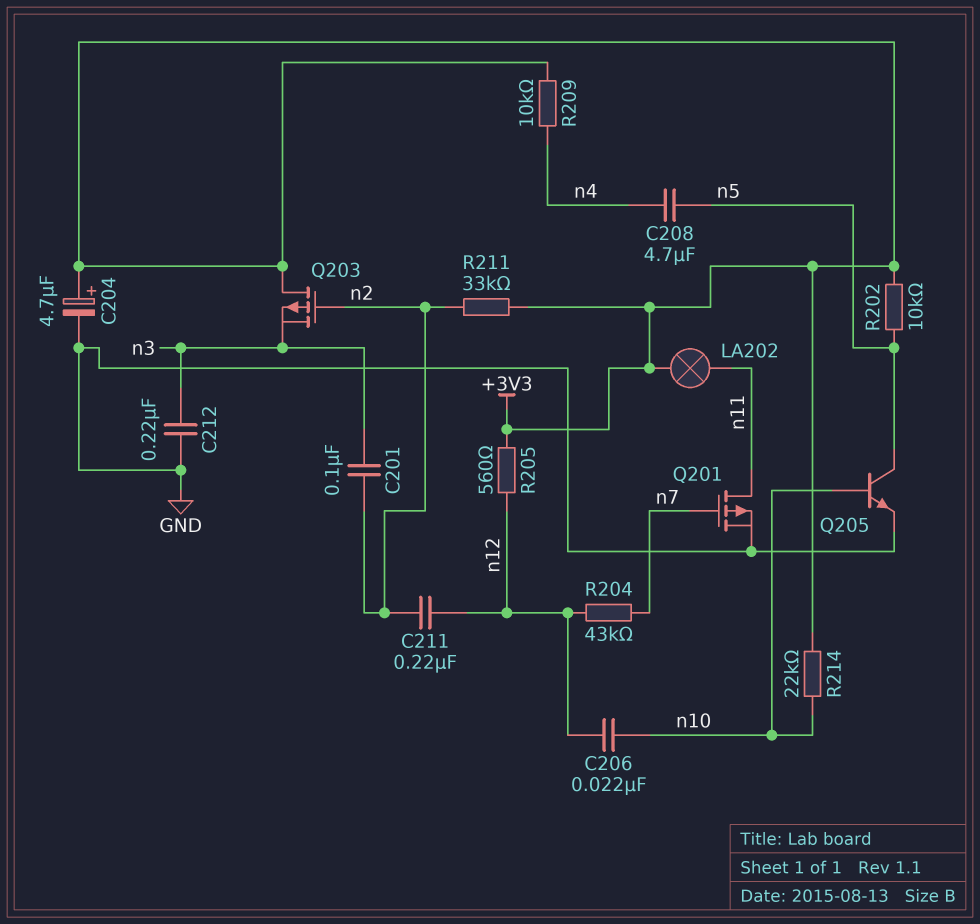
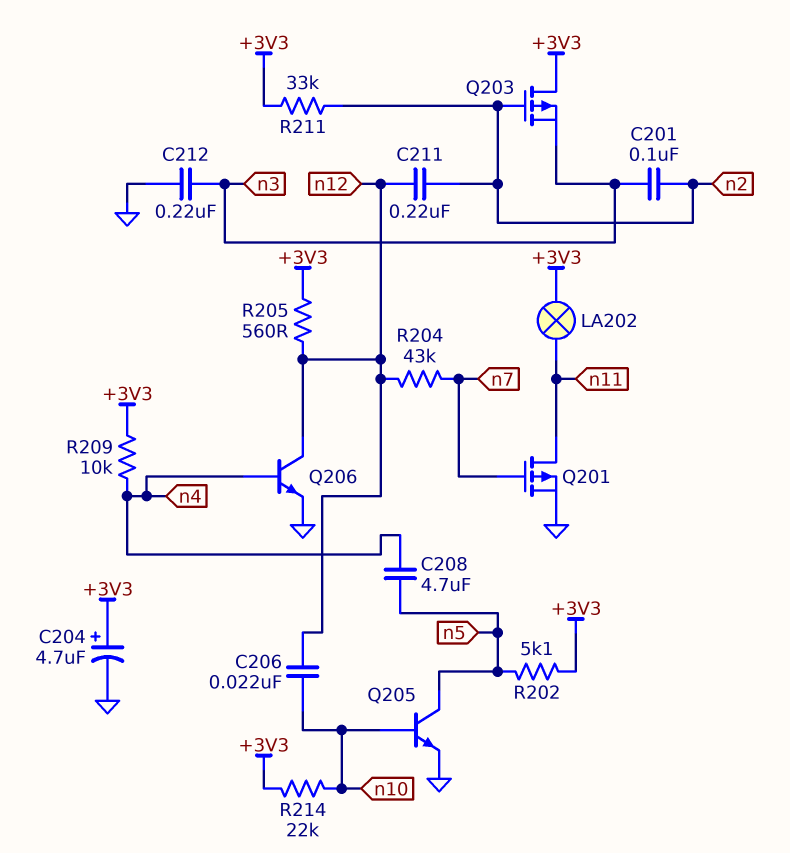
Q206: none -> NPN (B n4, C n12, E GND)
R202: 10k (+3V3, n5) -> 5.1k (+3V3, n5)

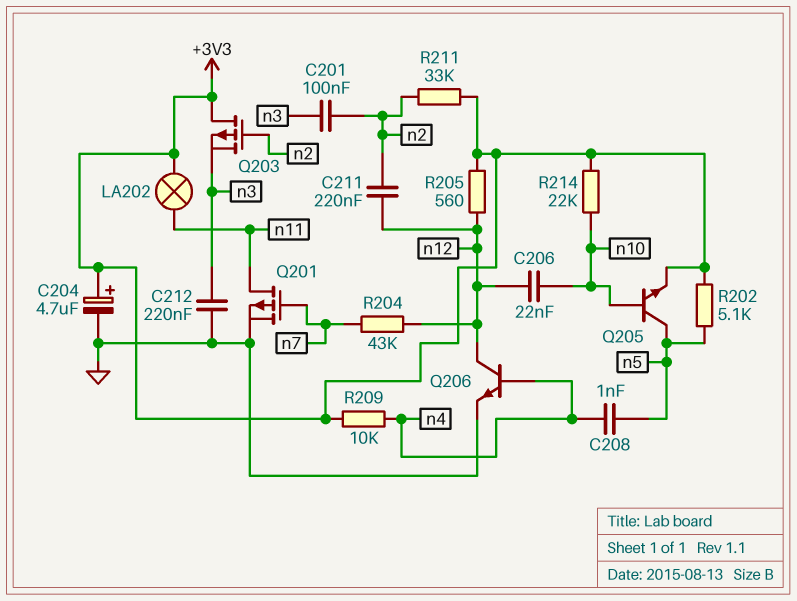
C208: 4.7uF (n4, n5) -> 1nF (n4, n5)
Q205: NPN (B n10, C n5, E GND) -> NPN (B n10, C n5, E +3V3)

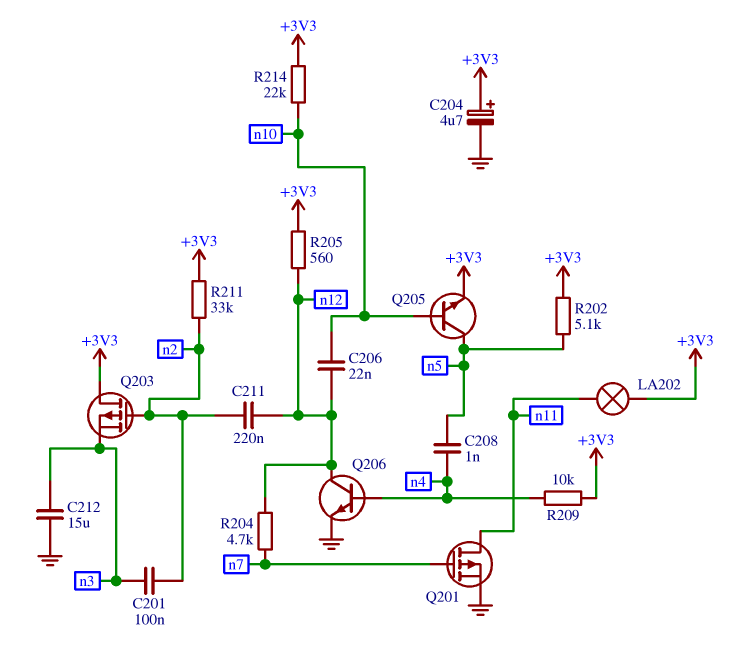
C212: 220nF (GND, n3) -> 15uF (GND, n3)
R204: 43k (n7, n12) -> 4.7k (n7, n12)

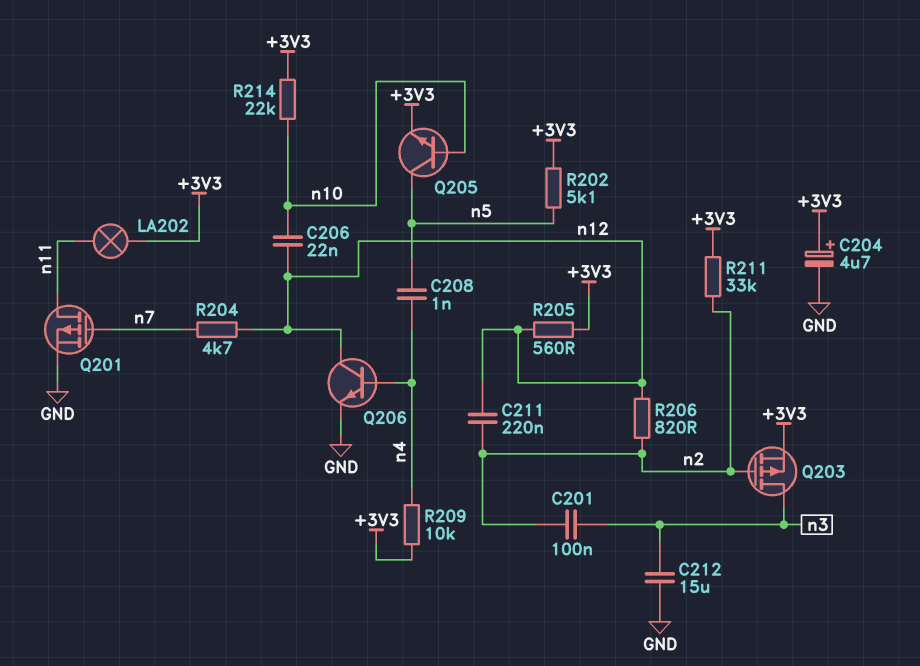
Q203: PMOS (G n2, D +3V3, S n3) -> PMOS (G n2, D n3, S +3V3)
R206: none -> 820 (n2, n12)

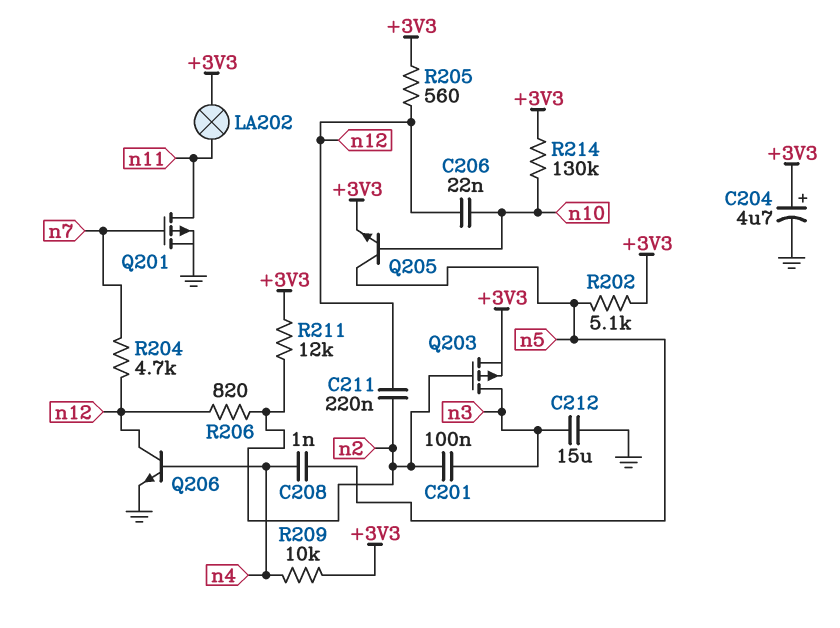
R211: 33k (+3V3, n2) -> 12k (+3V3, n2)
R214: 22k (+3V3, n10) -> 130k (+3V3, n10)

